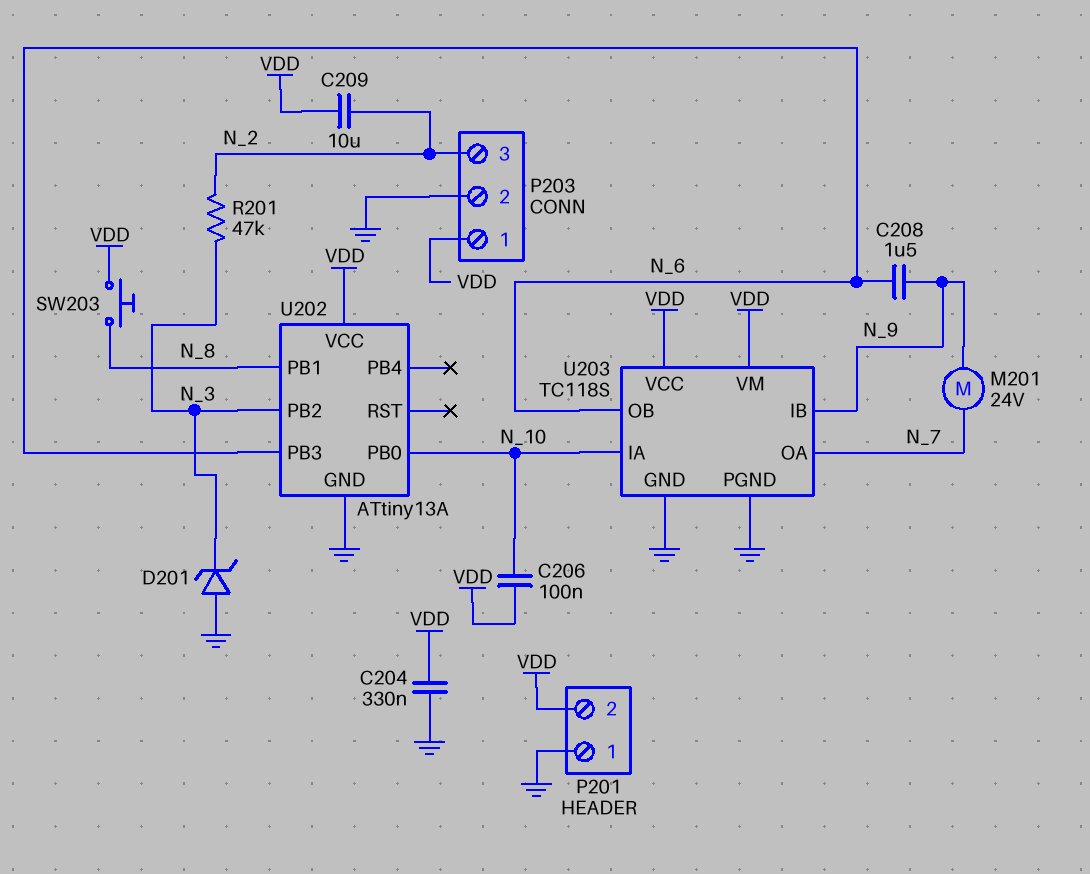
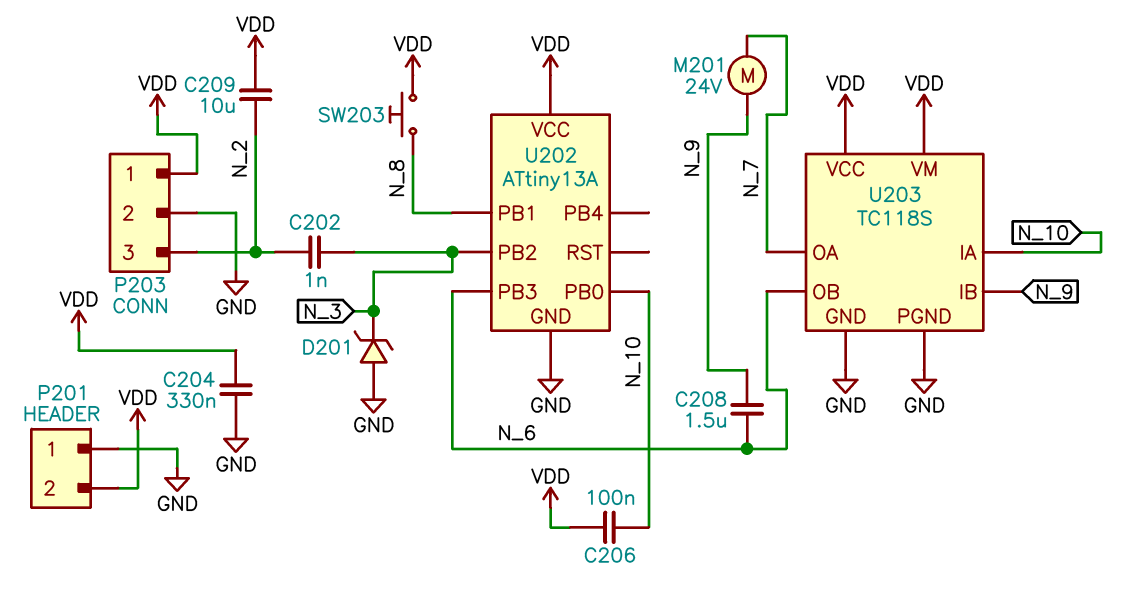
C202: none -> 1nF (N_2, N_3)
R201: 47k (N_2, N_3) -> none

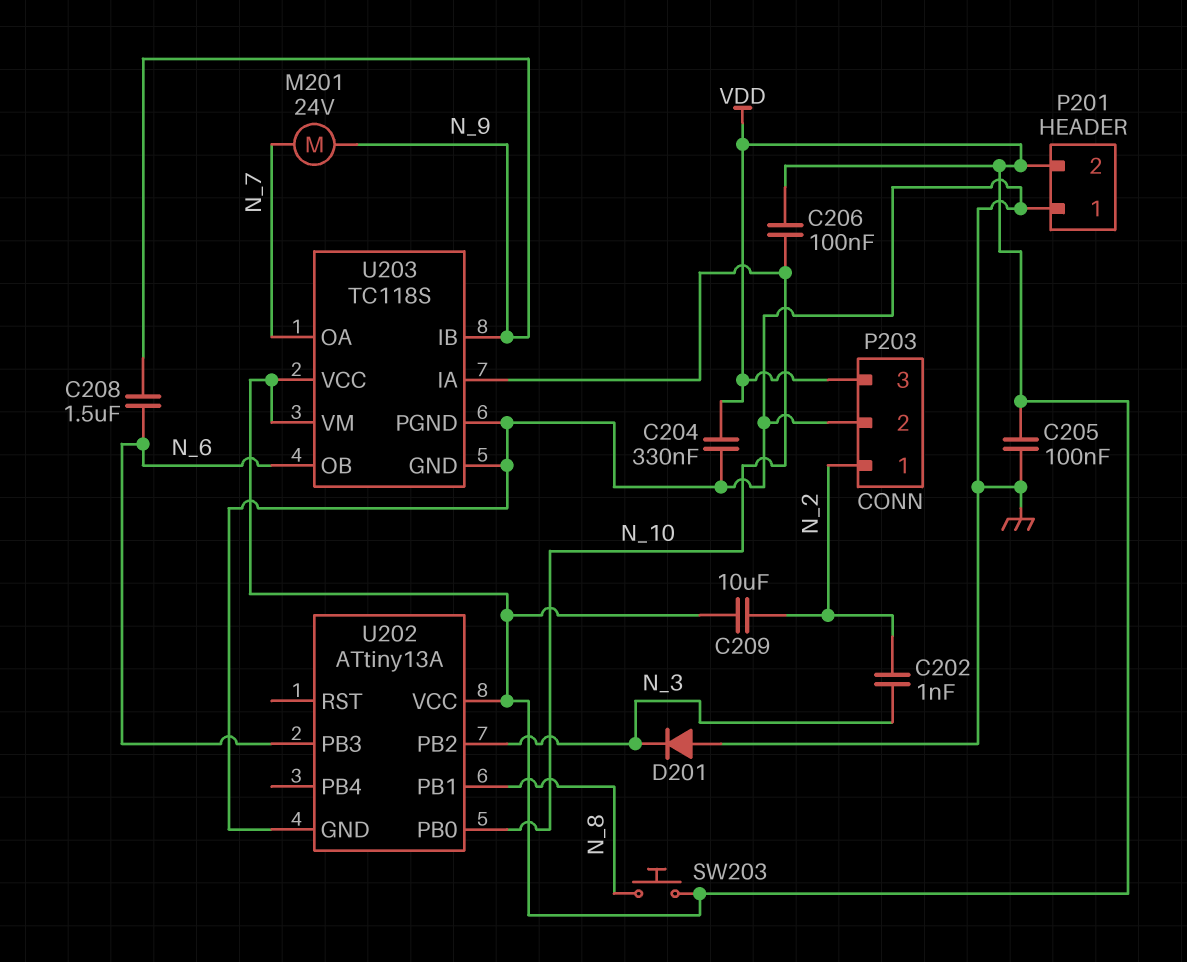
C205: none -> 100nF (GND, VDD)
D201: zener (A GND, K N_3) -> diode (A GND, K N_3)
P203 pin 1: VDD -> N_2
P203 pin 3: N_2 -> VDD

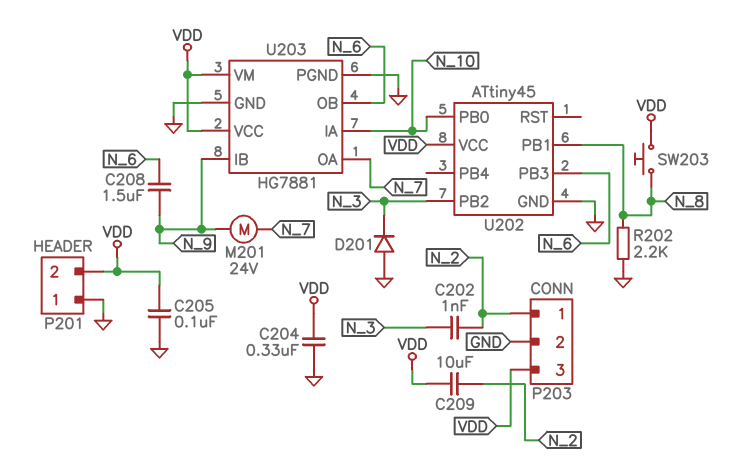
C206: 100nF (N_10, VDD) -> none
R202: none -> 2.2k (GND, N_8)
U202: ATtiny13A -> ATtiny45
U203: TC118S -> HG7881

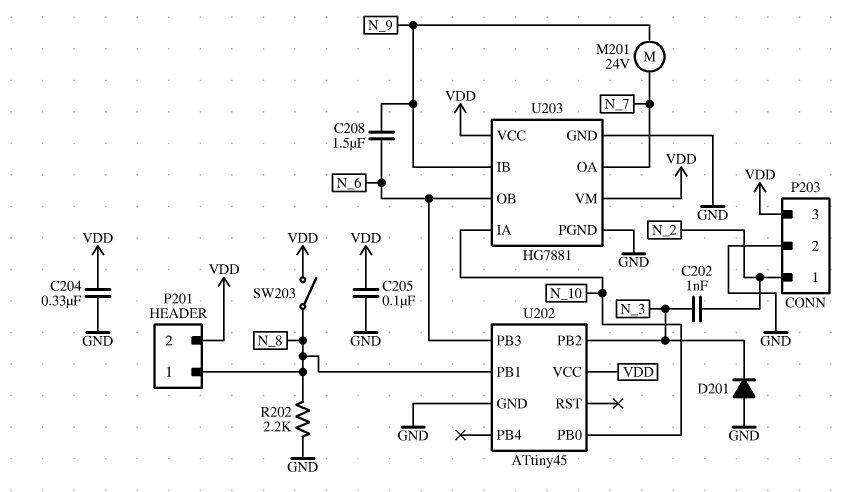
C209: 10uF (N_2, VDD) -> none
P201 pin 1: GND -> N_8
SW203: button (N_8, VDD) -> switch (N_8, VDD)

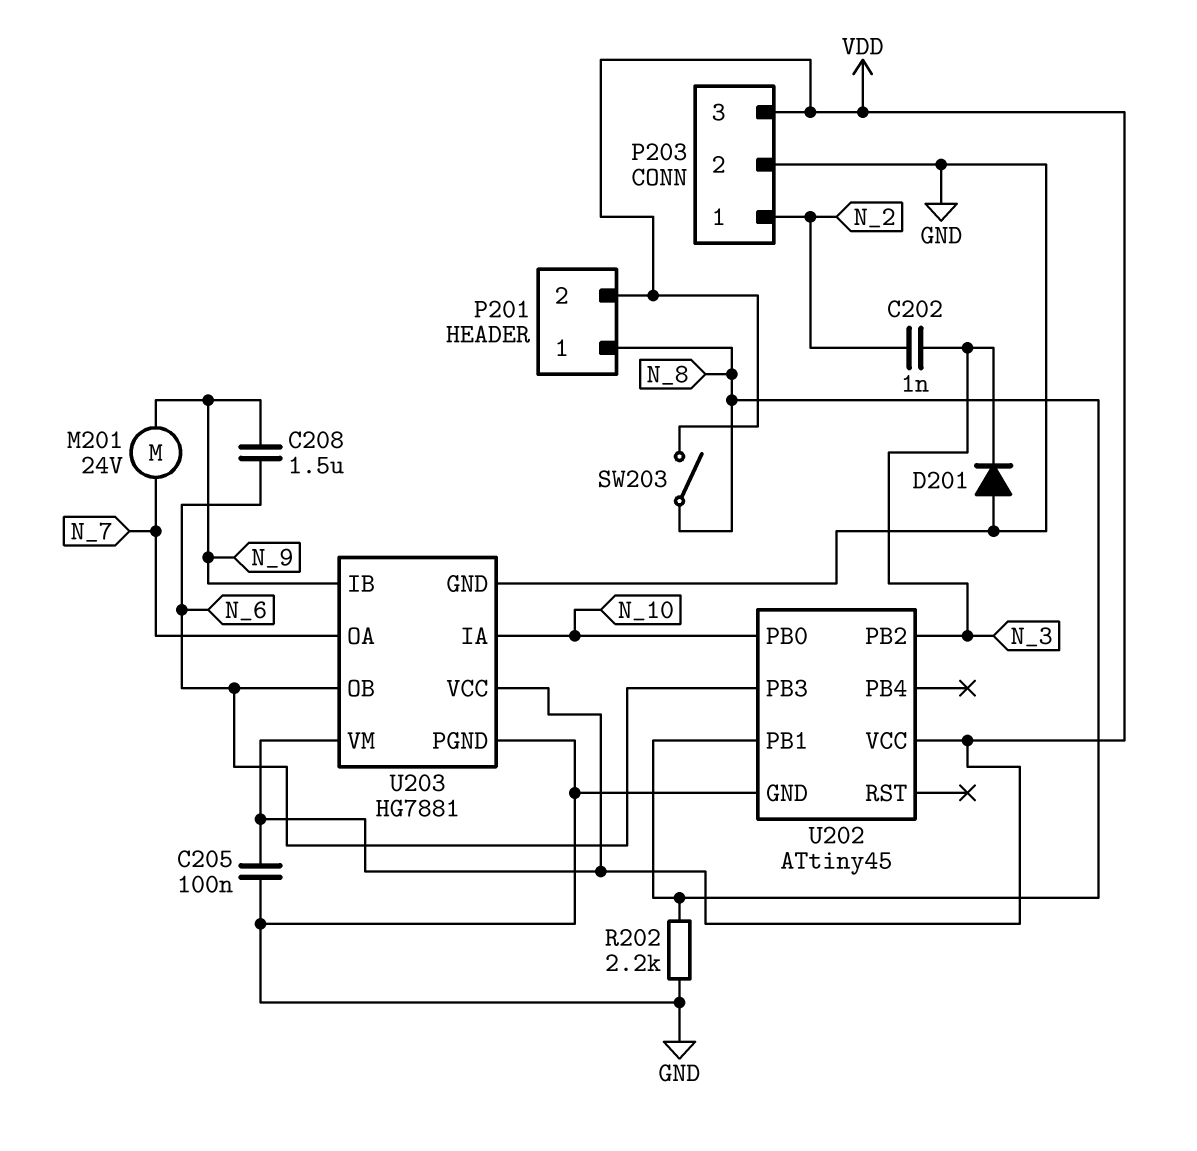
C204: 330nF (GND, VDD) -> none

